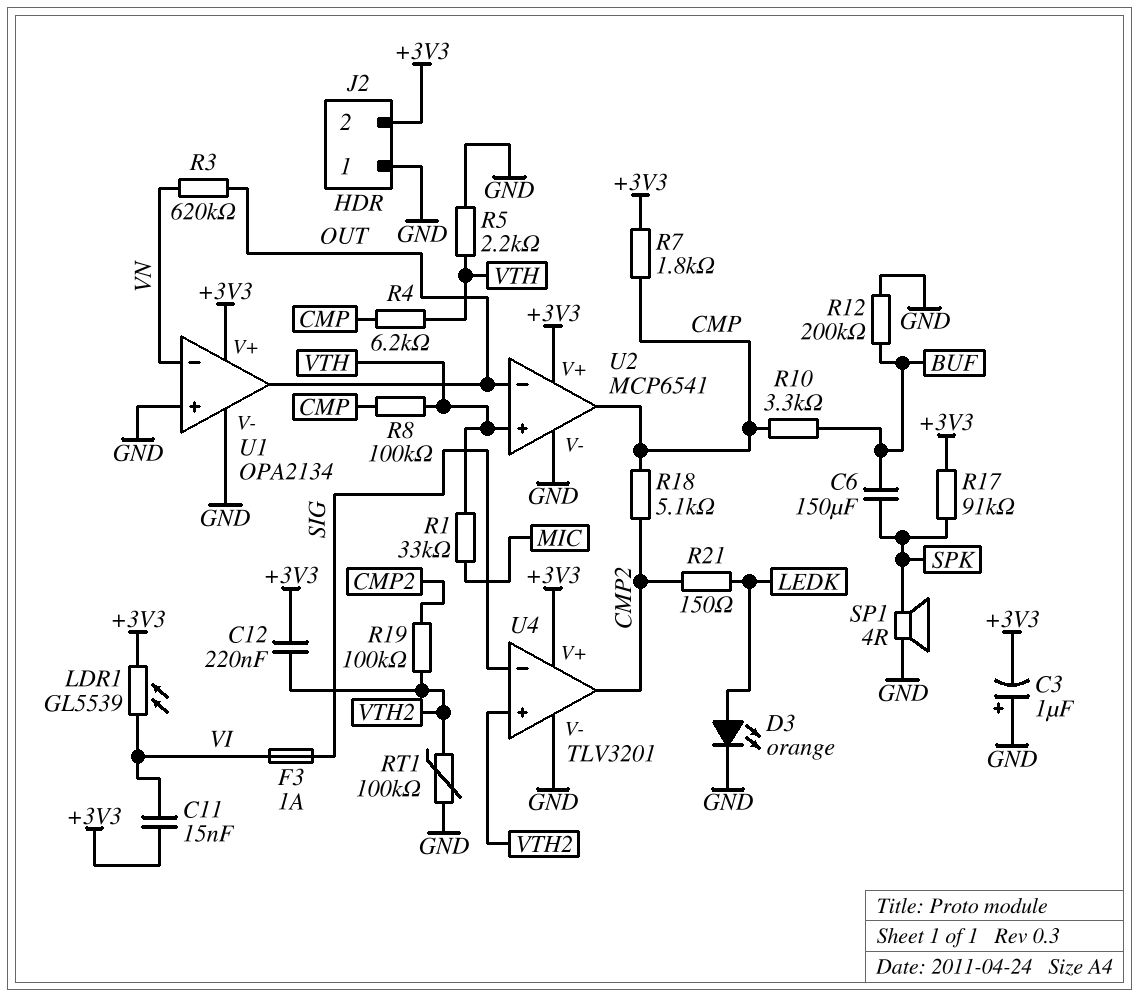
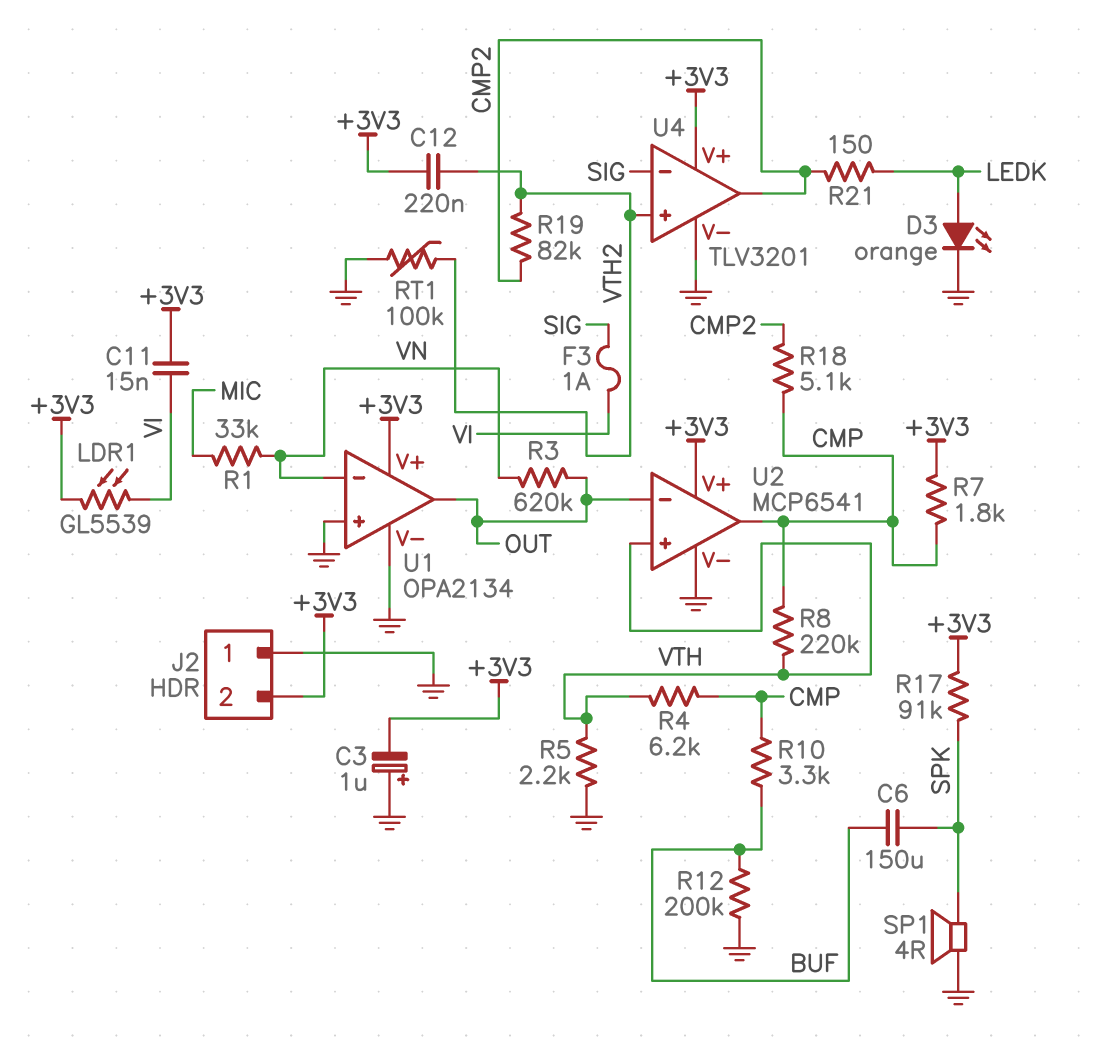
R1: 33k (MIC, VTH) -> 33k (MIC, VN)
R8: 100k (CMP, VTH) -> 220k (CMP, VTH)
R19: 100k (CMP2, VTH2) -> 82k (CMP2, VTH2)

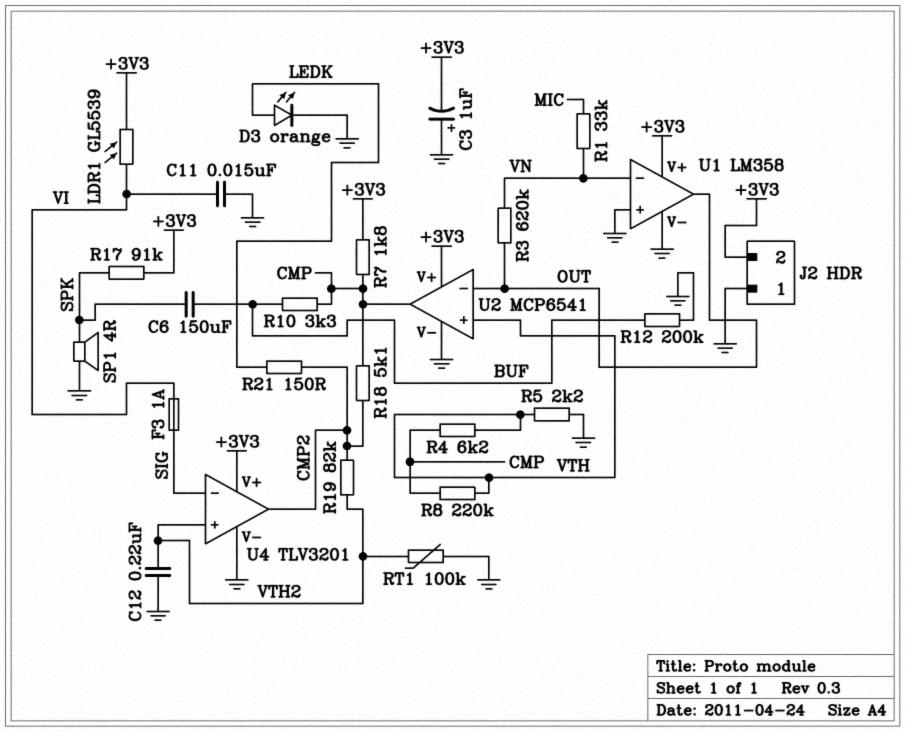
C11: 15nF (+3V3, VI) -> 15nF (GND, VI)
C12: 220nF (+3V3, VTH2) -> 220nF (GND, VTH2)
U1: OPA2134 -> LM358

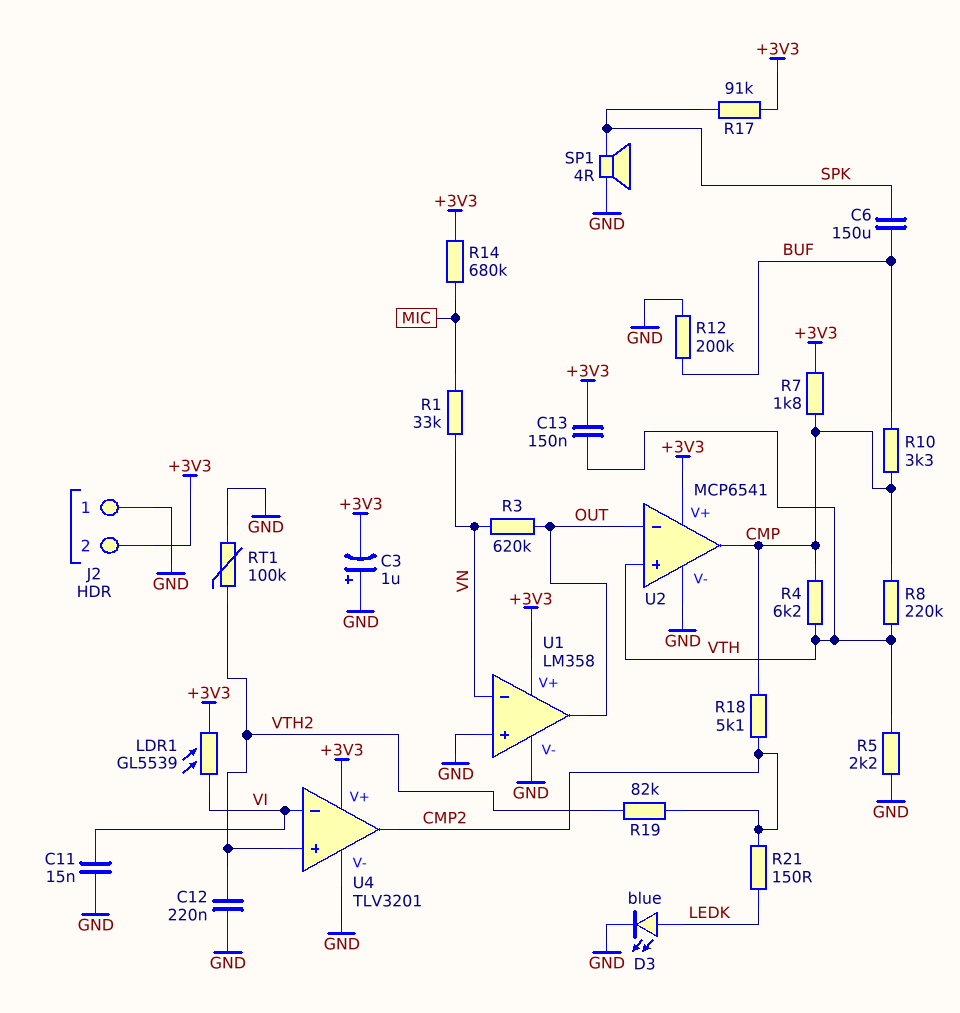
C13: none -> 150nF (+3V3, VTH)
D3: LED orange (A LEDK, K GND) -> LED blue (A LEDK, K GND)
F3: 1A (SIG, VI) -> none
R14: none -> 680k (+3V3, MIC)
U4 pin in-: SIG -> VI

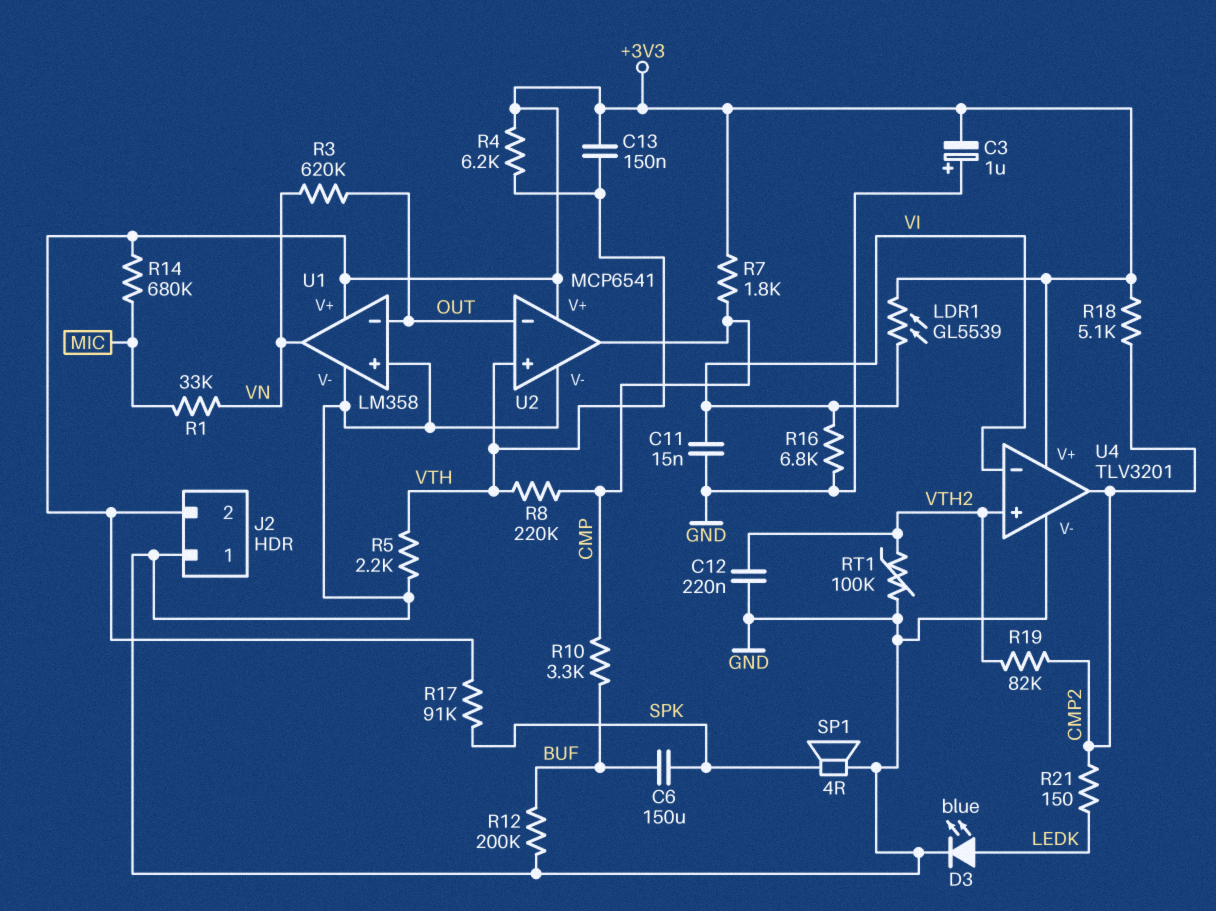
R4: 6.2k (CMP, VTH) -> 6.2k (+3V3, VTH)
R16: none -> 6.8k (GND, VI)
R18: 5.1k (CMP, CMP2) -> 5.1k (+3V3, CMP2)
U1 pin in-: VN -> OUT
U1 pin out: OUT -> VN

